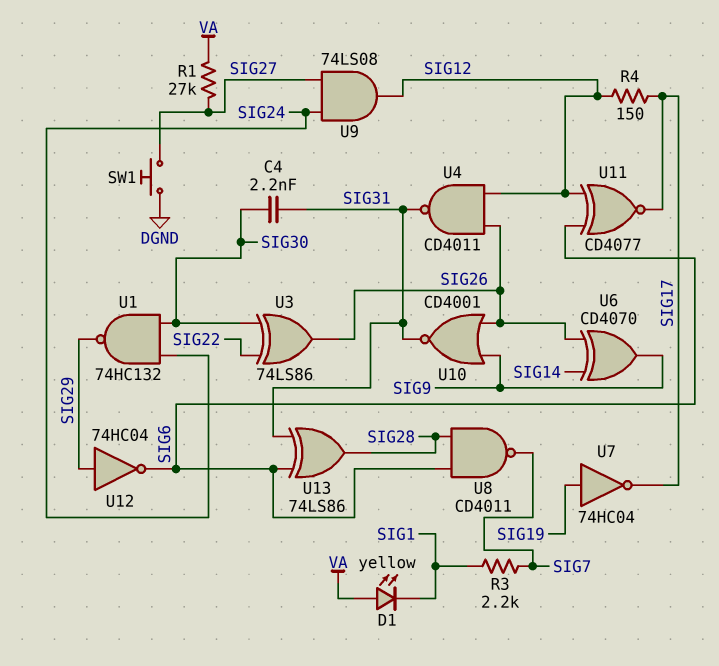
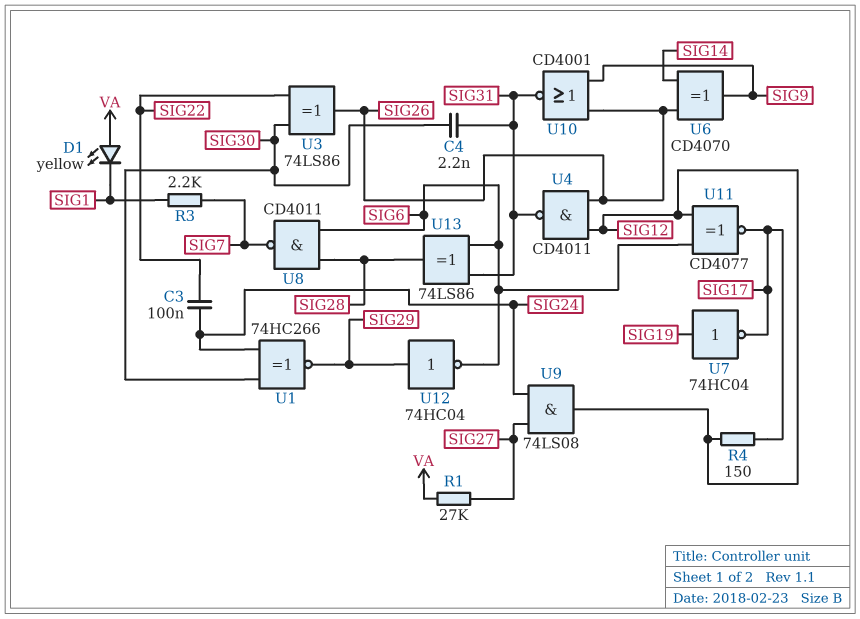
C3: none -> 100nF (SIG22, SIG24)
SW1: button (DGND, SIG27) -> none
U1: NAND 74HC132 (in SIG24, in SIG30, out SIG29) -> XNOR 74HC266 (in SIG24, in SIG30, out SIG29)

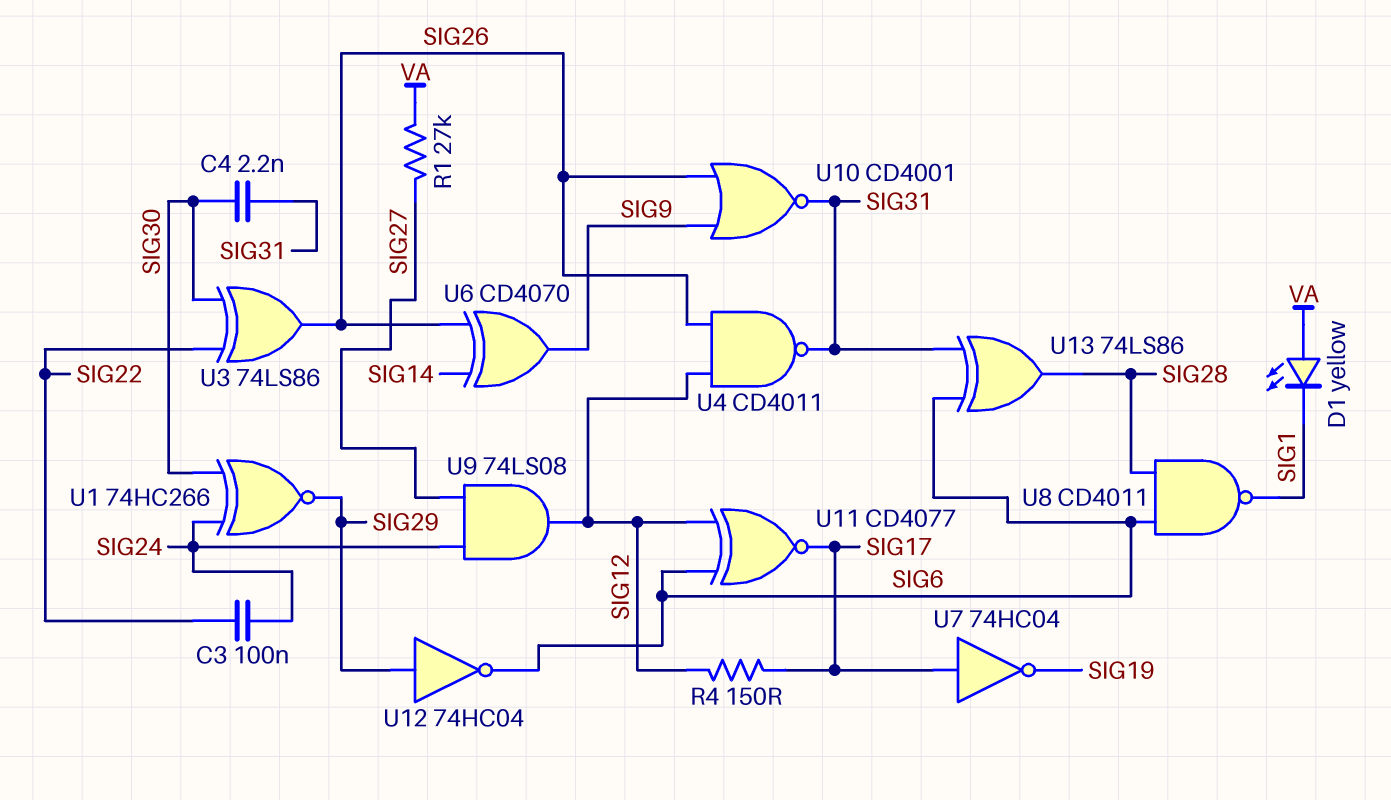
R3: 2.2k (SIG1, SIG7) -> none
U7: NOT 74HC04 (in SIG19, out SIG17) -> NOT 74HC04 (in SIG17, out SIG19)
U8: NAND CD4011 (in SIG6, in SIG28, out SIG7) -> NAND CD4011 (in SIG6, in SIG28, out SIG1)

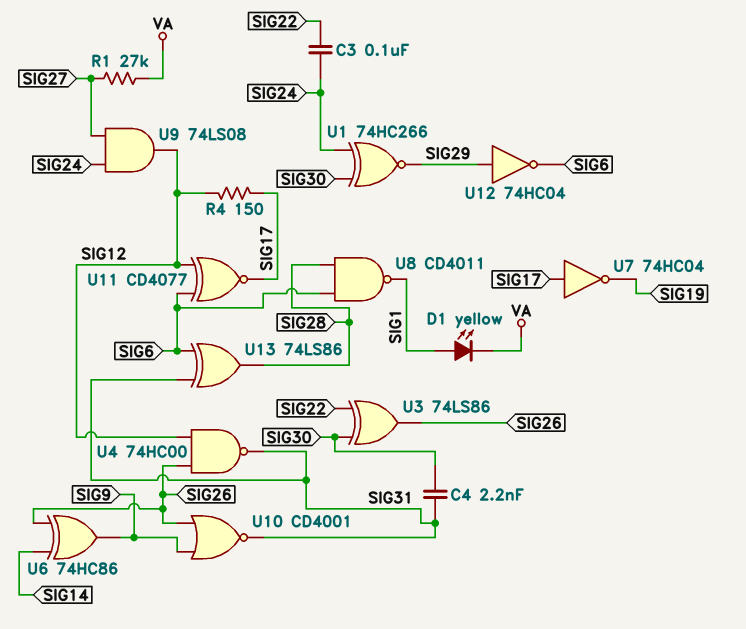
D1: LED yellow (A VA, K SIG1) -> LED yellow (A SIG1, K VA)
U4: NAND CD4011 (in SIG12, in SIG26, out SIG31) -> NAND 74HC00 (in SIG12, in SIG26, out SIG31)
U6: XOR CD4070 (in SIG14, in SIG26, out SIG9) -> XOR 74HC86 (in SIG14, in SIG26, out SIG9)

